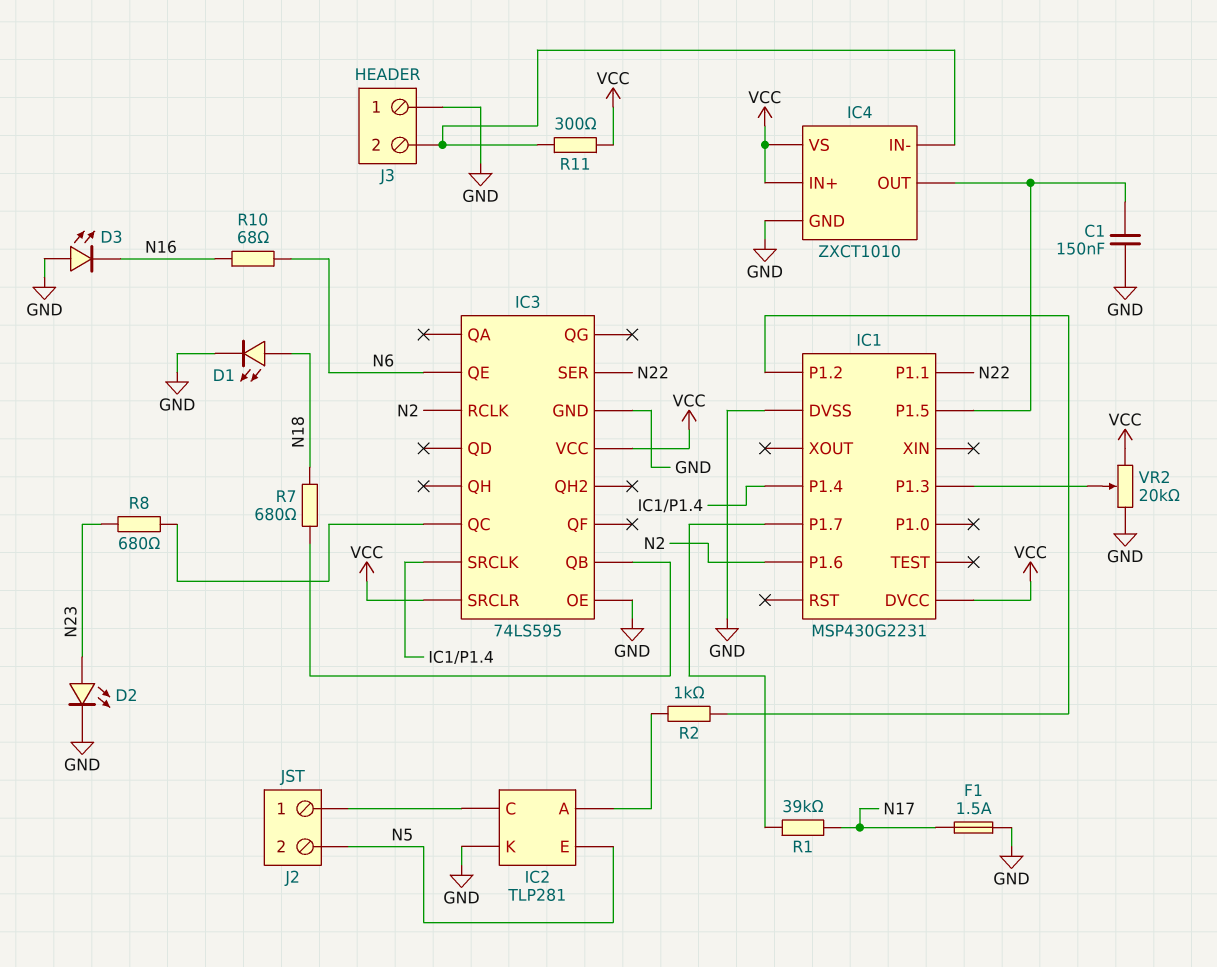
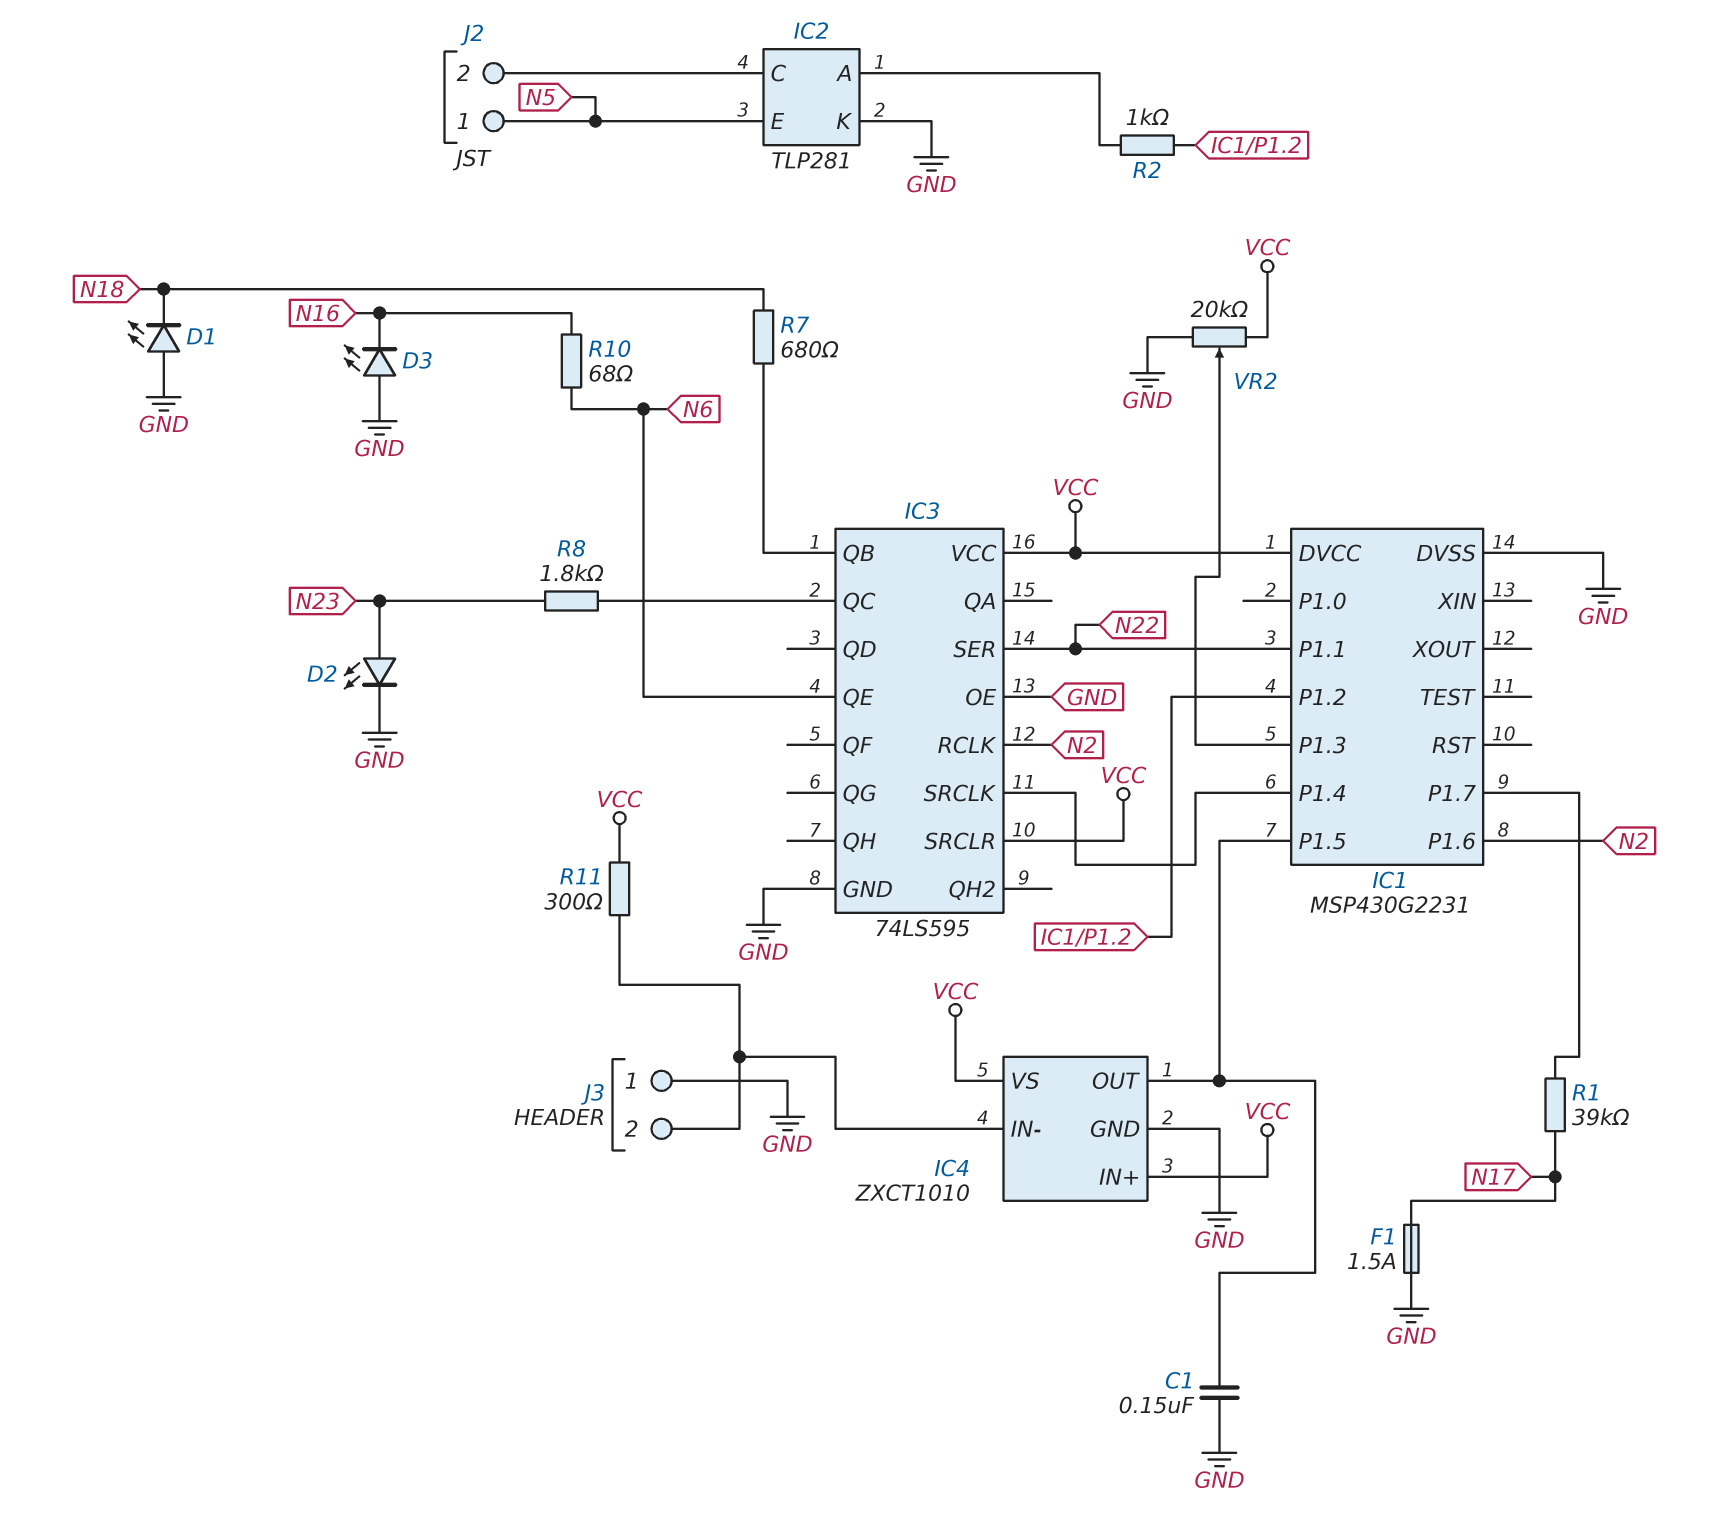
D1: LED (A N18, K GND) -> LED (A GND, K N18)
J2 pin 1: IC2/C -> N5
J2 pin 2: N5 -> IC2/C
R8: 680 (IC3/QC, N23) -> 1.8k (IC3/QC, N23)

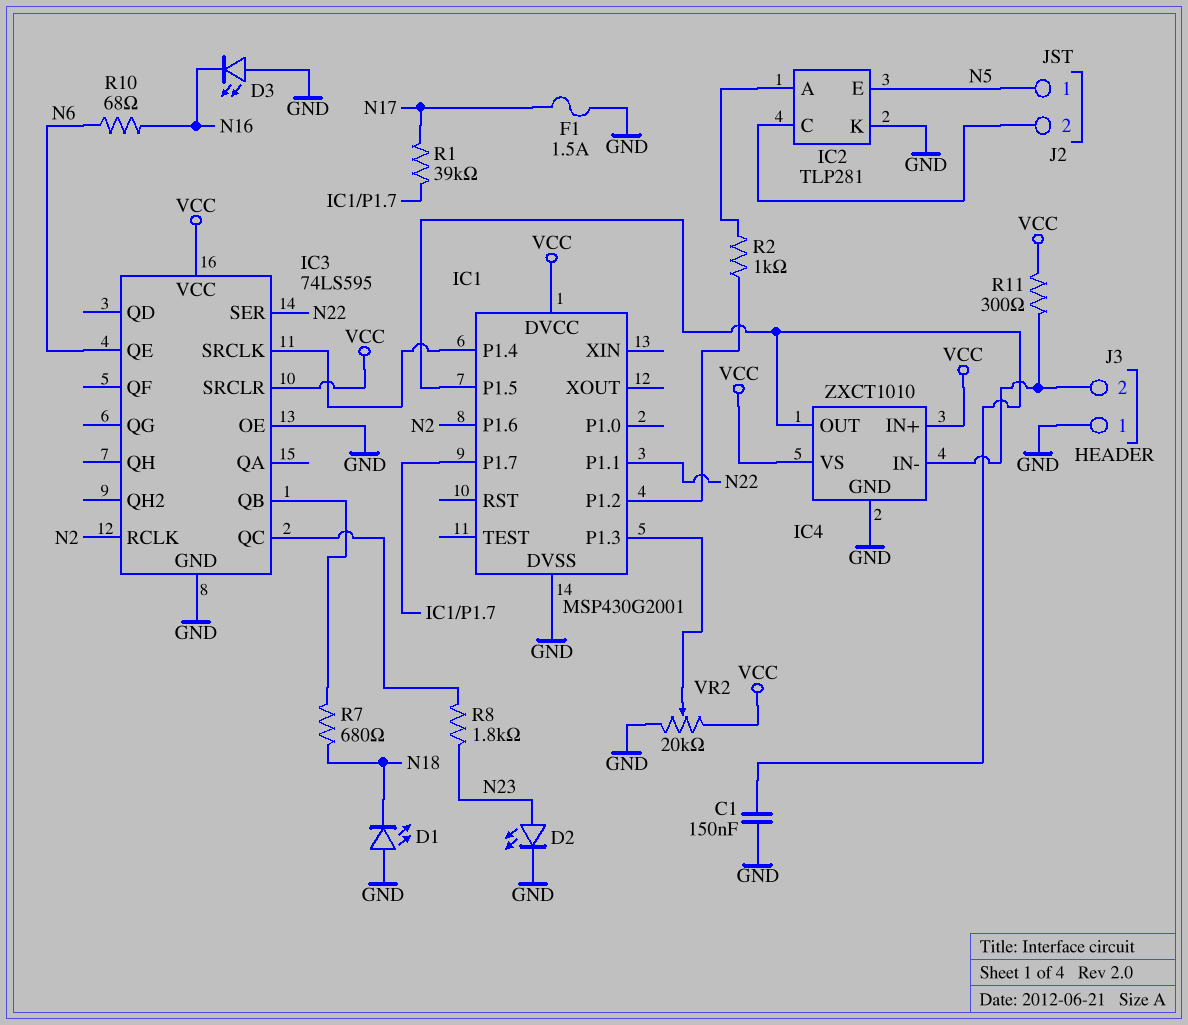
IC1: MSP430G2231 -> MSP430G2001

